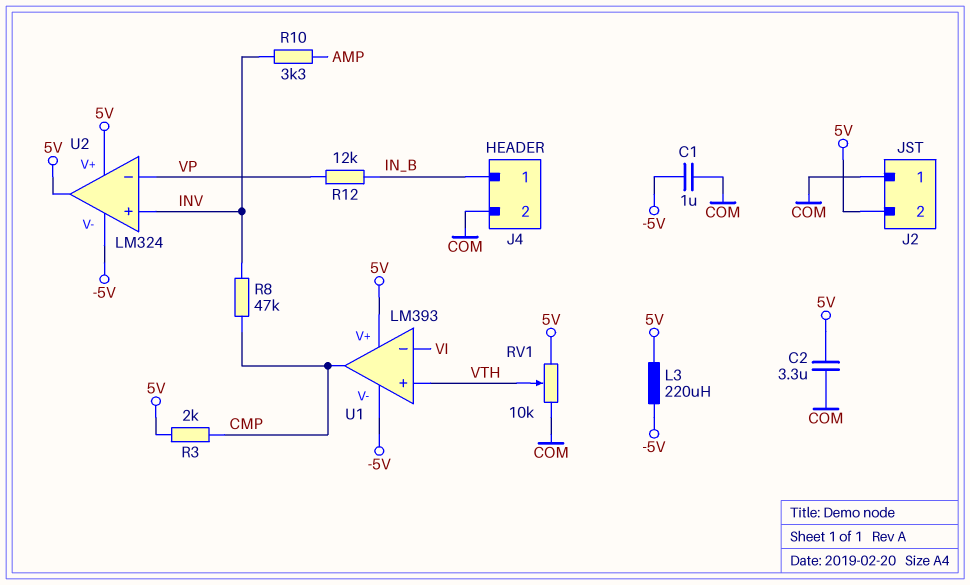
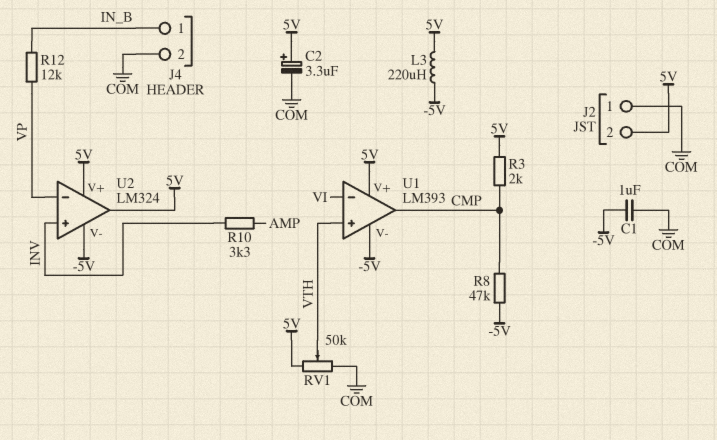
C2: 3.3uF (5V, COM) -> 3.3uF (plus 5V, minus COM)
R8: 47k (CMP, INV) -> 47k (-5V, CMP)
RV1: 10k (5V, COM, wiper VTH) -> 50k (5V, COM, wiper VTH)

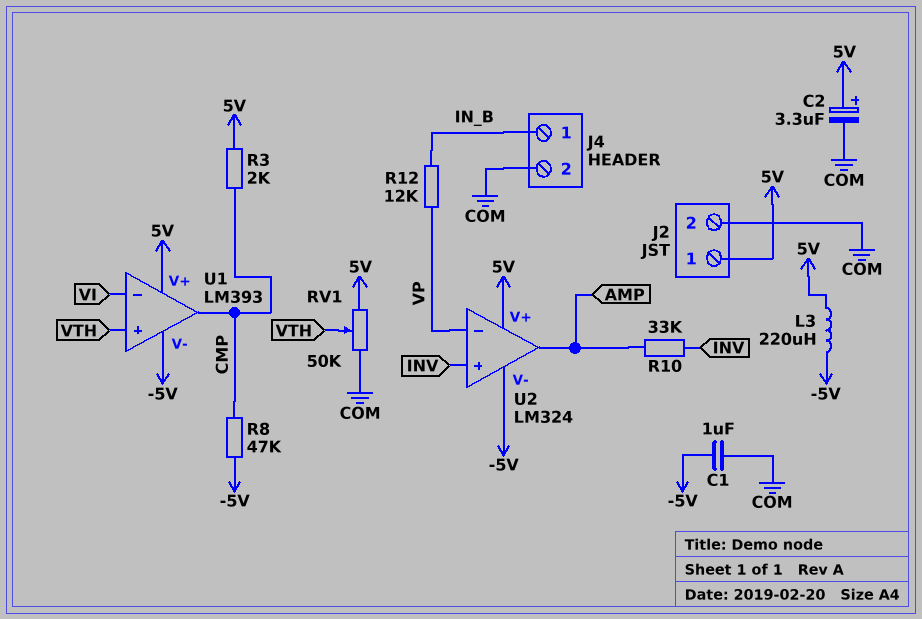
J2 pin 1: COM -> 5V
J2 pin 2: 5V -> COM
R10: 3.3k (AMP, INV) -> 33k (AMP, INV)
U2 pin out: 5V -> AMP

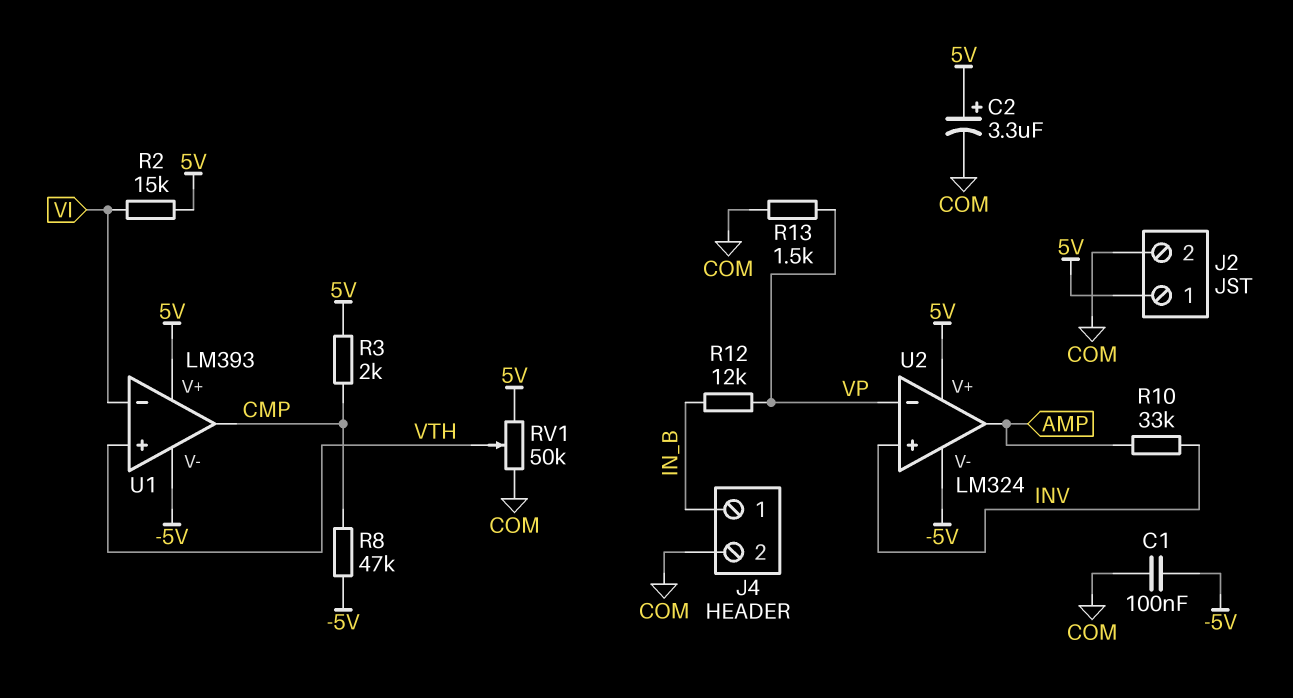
C1: 1uF (-5V, COM) -> 100nF (-5V, COM)
L3: 220uH (-5V, 5V) -> none
R2: none -> 15k (5V, VI)
R13: none -> 1.5k (COM, VP)

